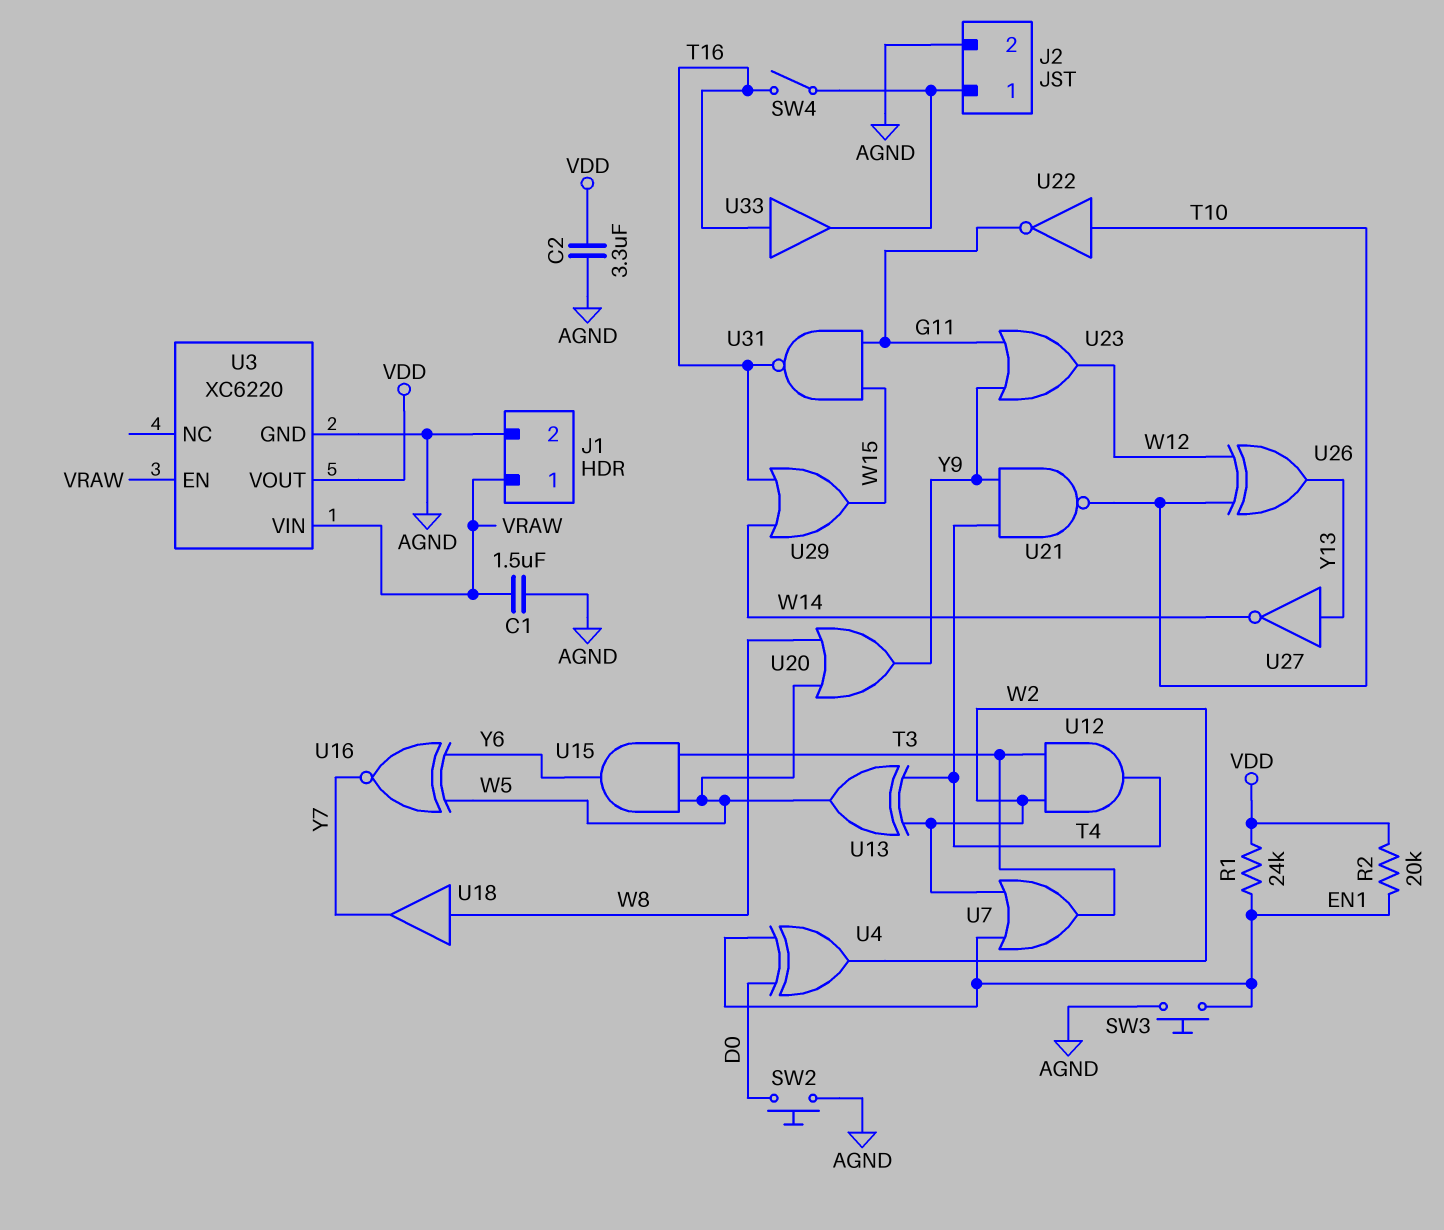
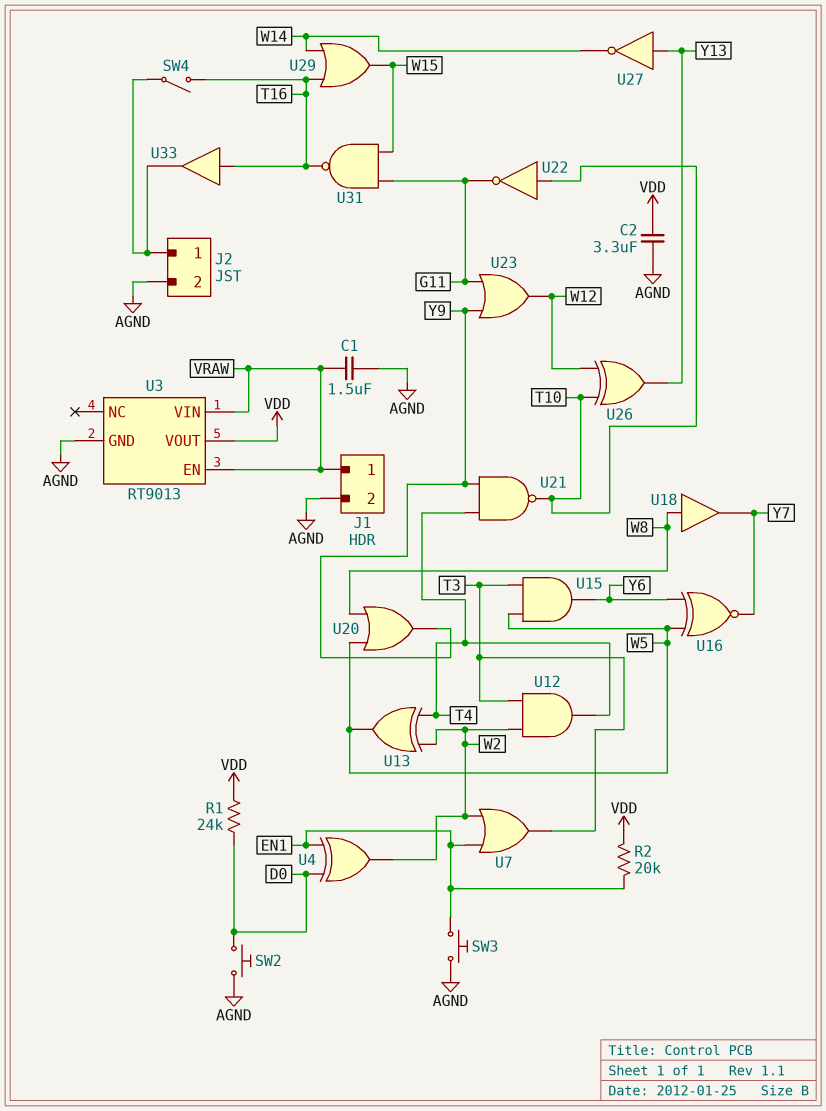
R1: 24k (EN1, VDD) -> 24k (D0, VDD)
U3: XC6220 -> RT9013

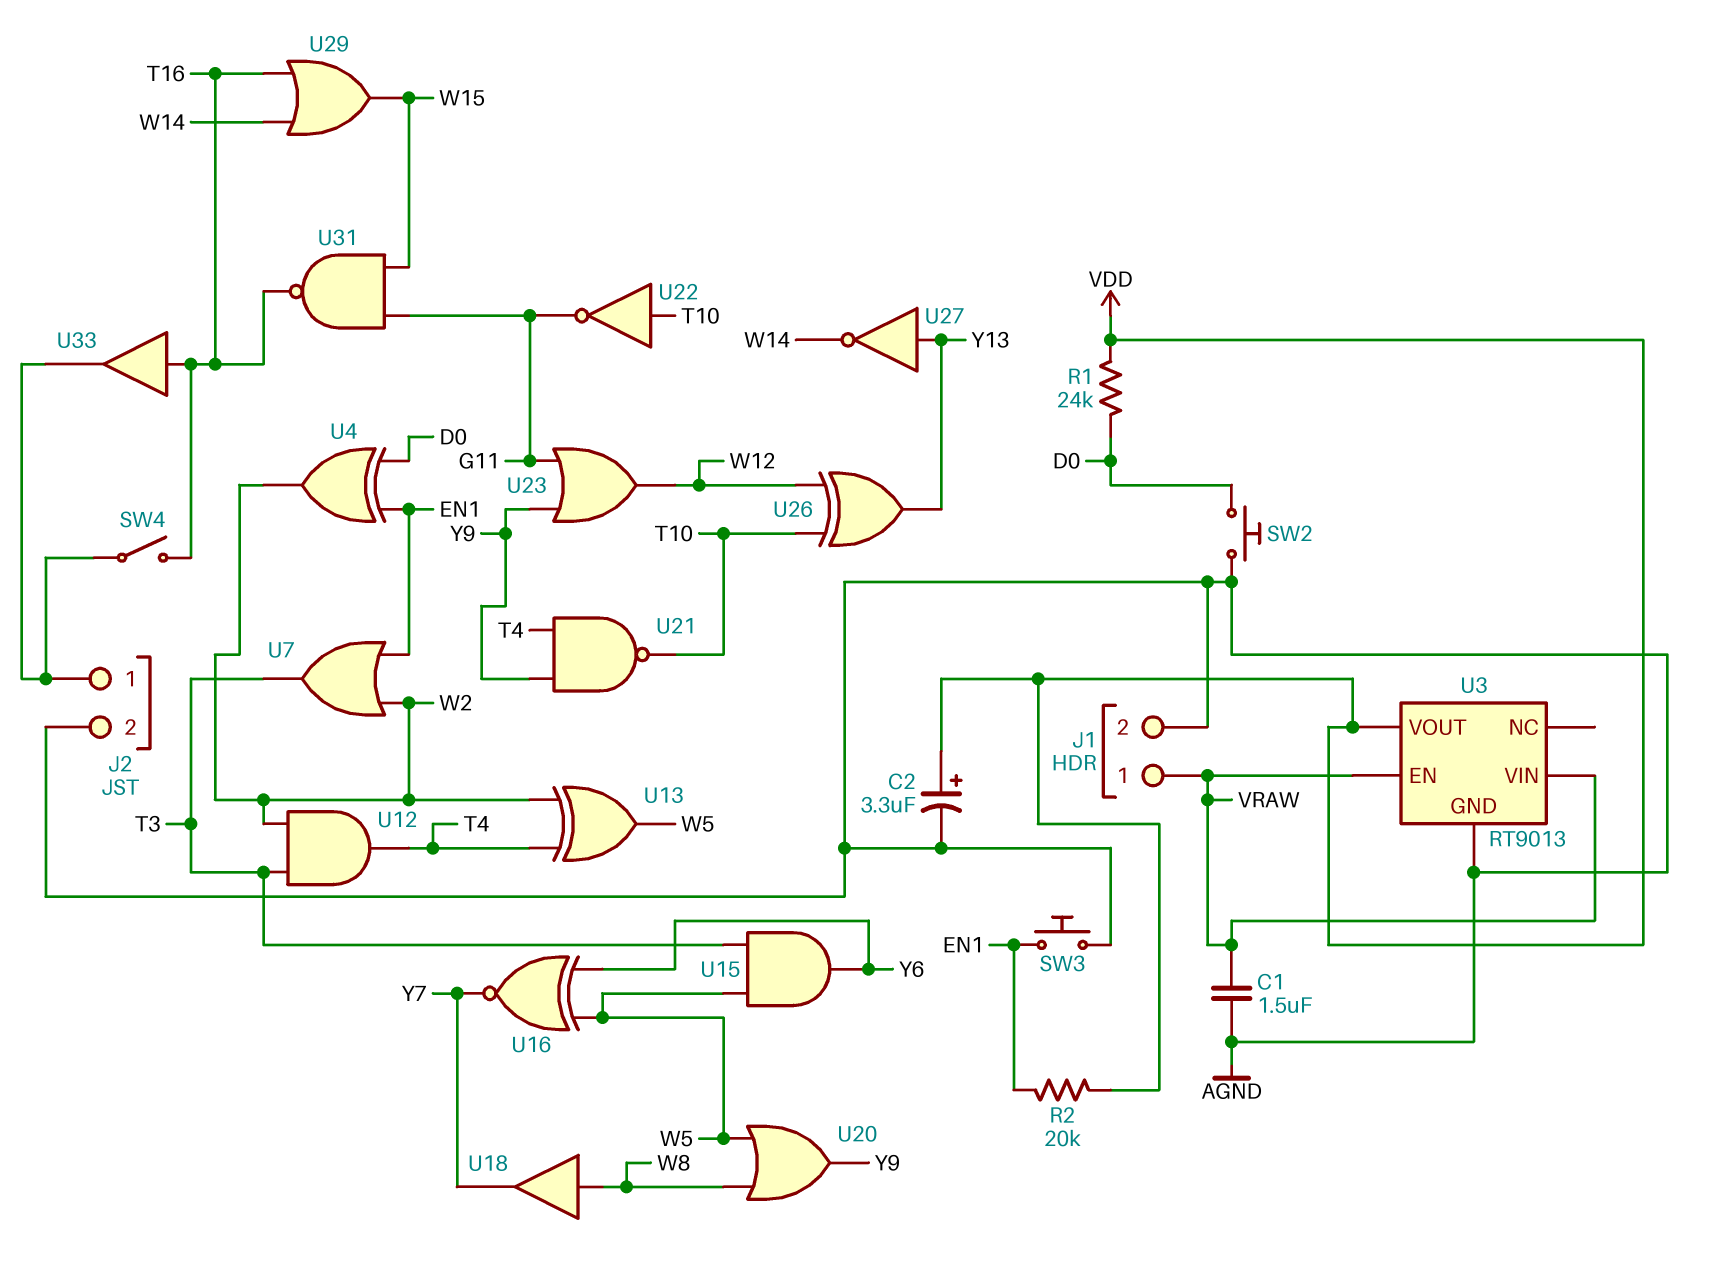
C2: 3.3uF (AGND, VDD) -> 3.3uF (plus VDD, minus AGND)

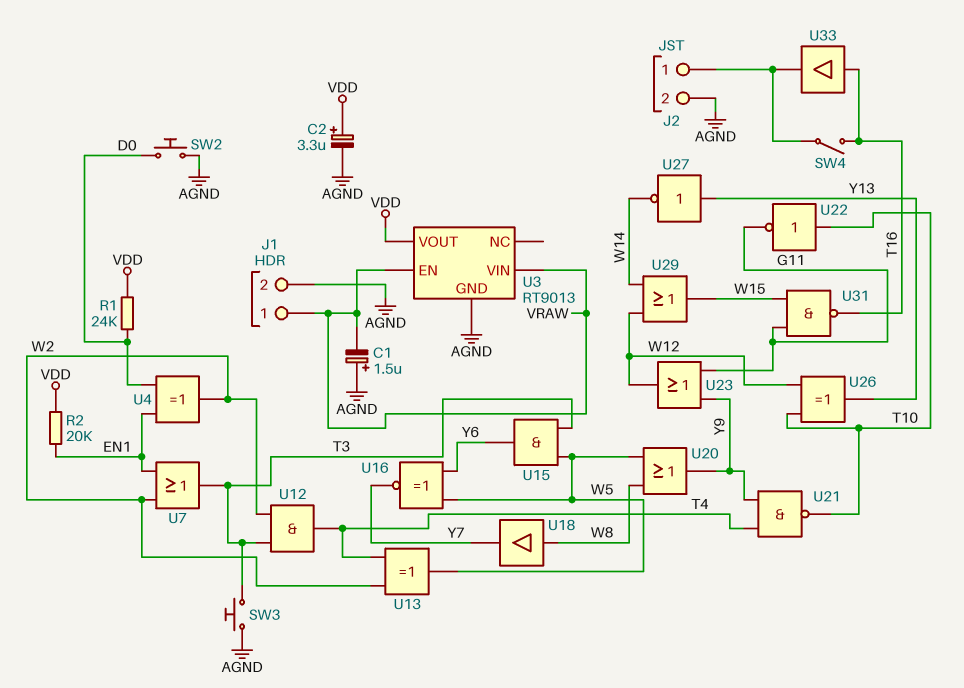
C1: 1.5uF (AGND, VRAW) -> 1.5uF (plus AGND, minus VRAW)
SW3: button (AGND, EN1) -> button (AGND, T3)
U29: OR (in T16, in W14, out W15) -> OR (in W12, in W14, out W15)

